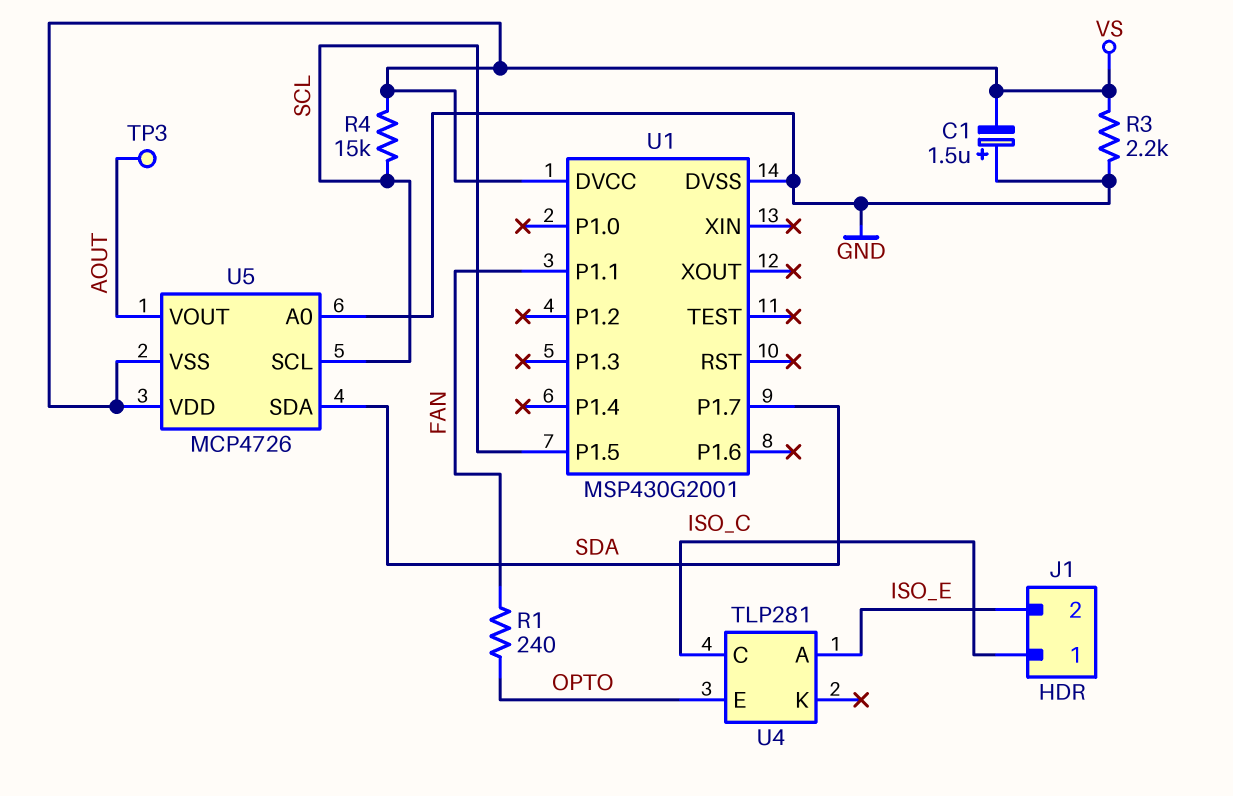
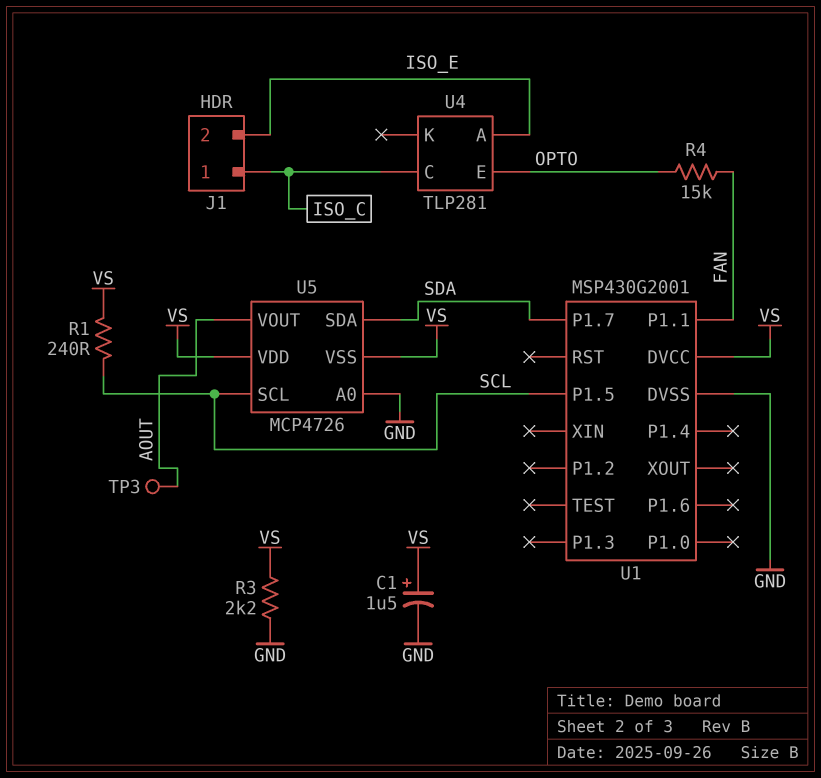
C1: 1.5uF (plus GND, minus VS) -> 1.5uF (plus VS, minus GND)
R1: 240 (FAN, OPTO) -> 240 (SCL, VS)
R4: 15k (SCL, VS) -> 15k (FAN, OPTO)

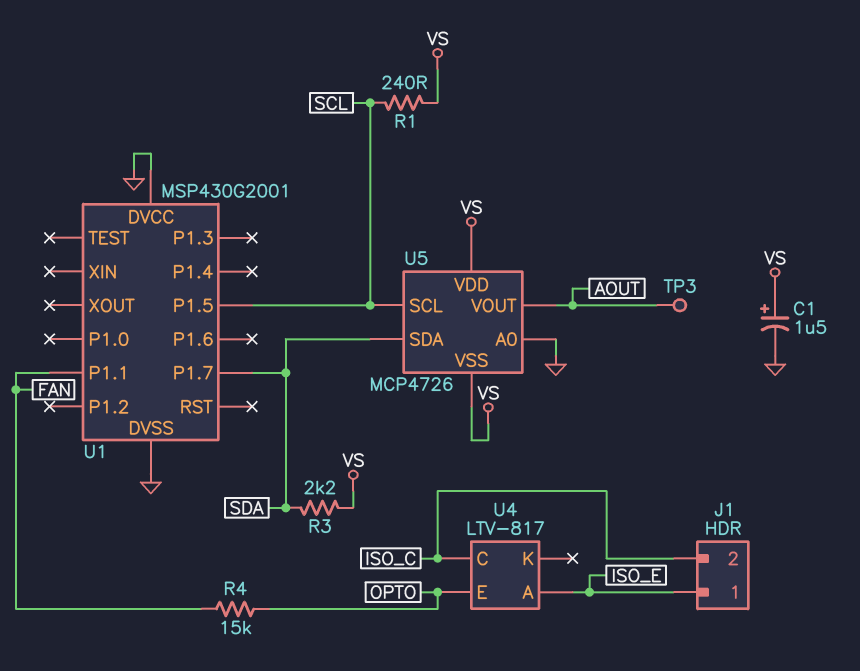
J1 pin 1: ISO_C -> ISO_E
J1 pin 2: ISO_E -> ISO_C
R3: 2.2k (GND, VS) -> 2.2k (SDA, VS)
U1 pin DVCC: VS -> GND
U4: TLP281 -> LTV-817

